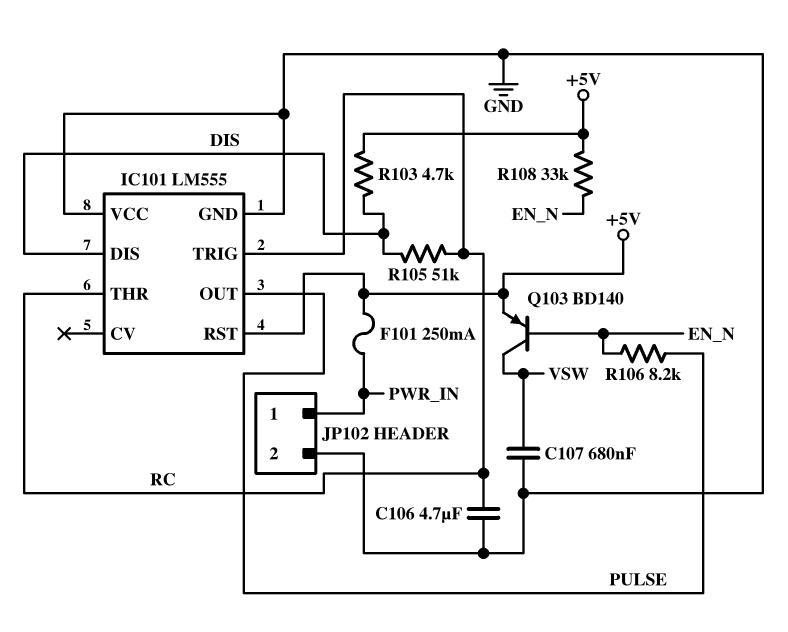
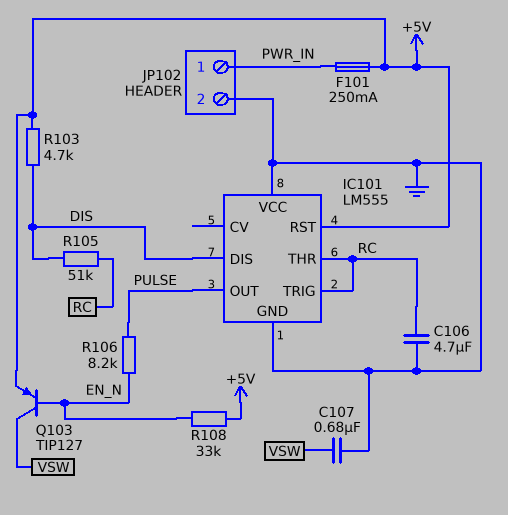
Q103: PNP BD140 (B EN_N, C VSW, E +5V) -> PNP TIP127 (B EN_N, C VSW, E +5V)

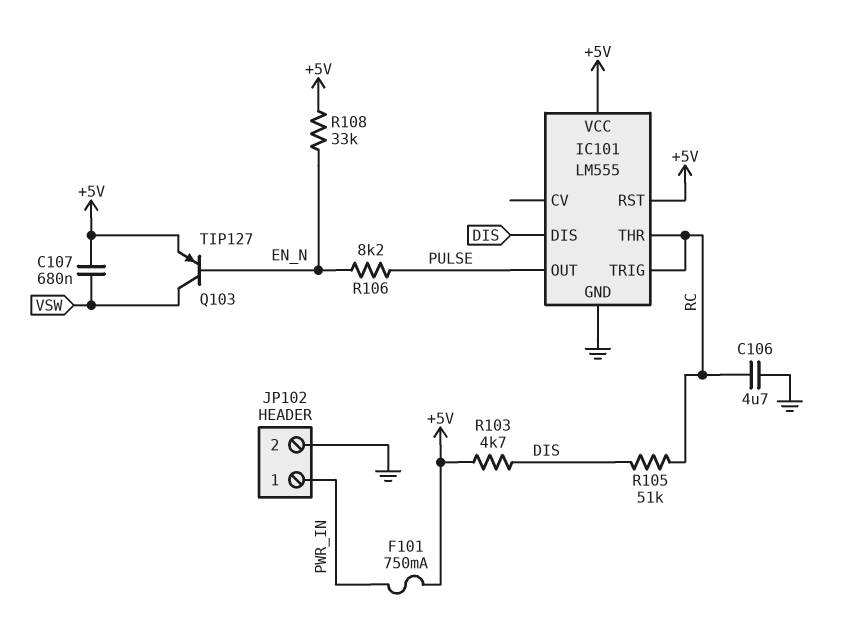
C107: 680nF (GND, VSW) -> 680nF (+5V, VSW)
F101: 250mA (+5V, PWR_IN) -> 750mA (+5V, PWR_IN)
IC101 pin VCC: GND -> +5V

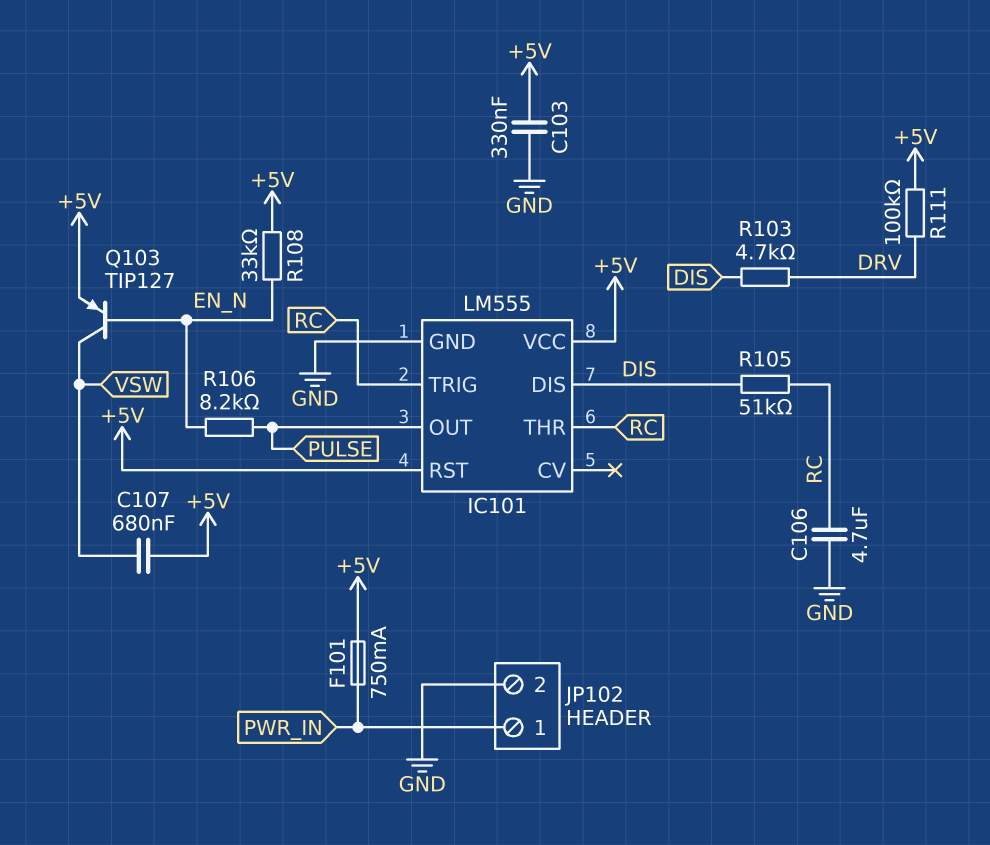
C103: none -> 330nF (+5V, GND)
R103: 4.7k (+5V, DIS) -> 4.7k (DIS, DRV)
R111: none -> 100k (+5V, DRV)

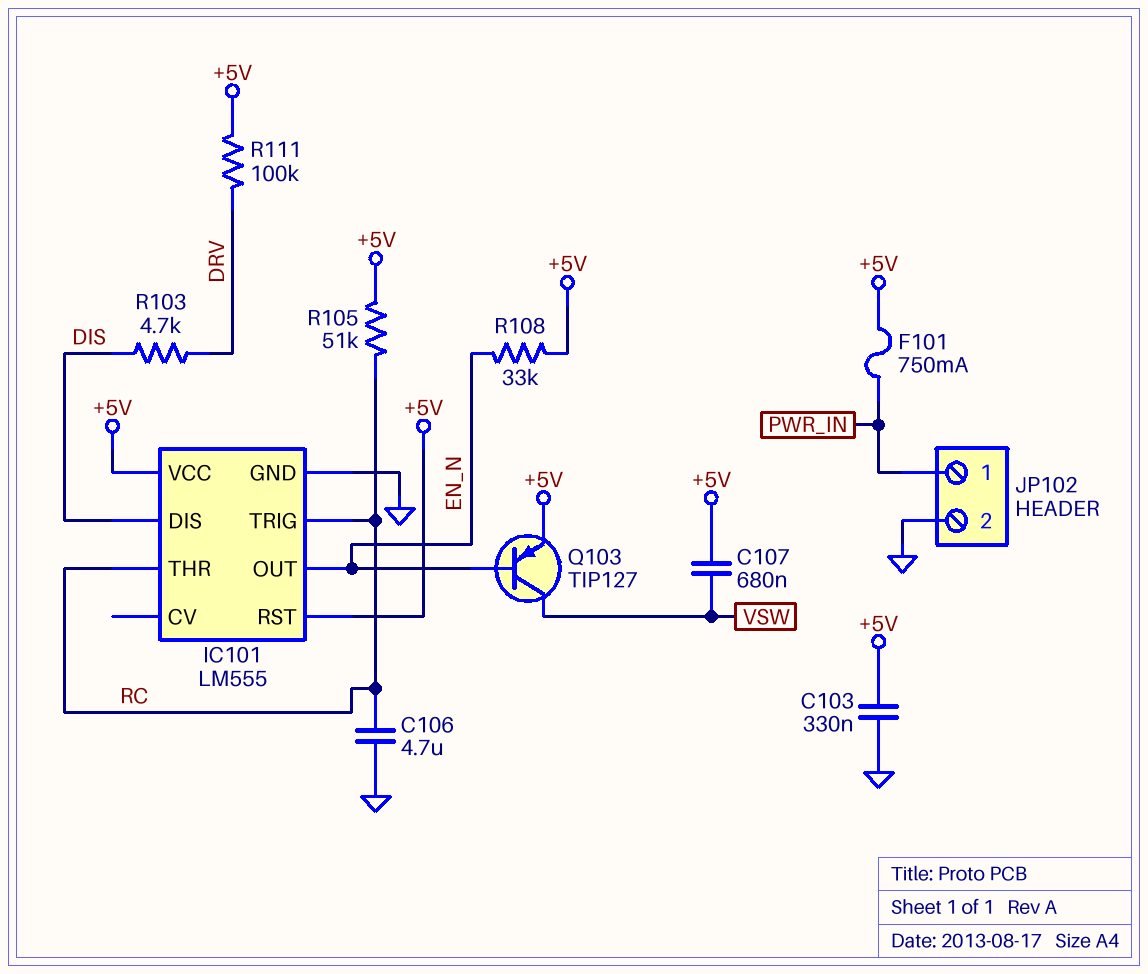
IC101 pin OUT: PULSE -> EN_N
R105: 51k (DIS, RC) -> 51k (+5V, RC)
R106: 8.2k (EN_N, PULSE) -> none

